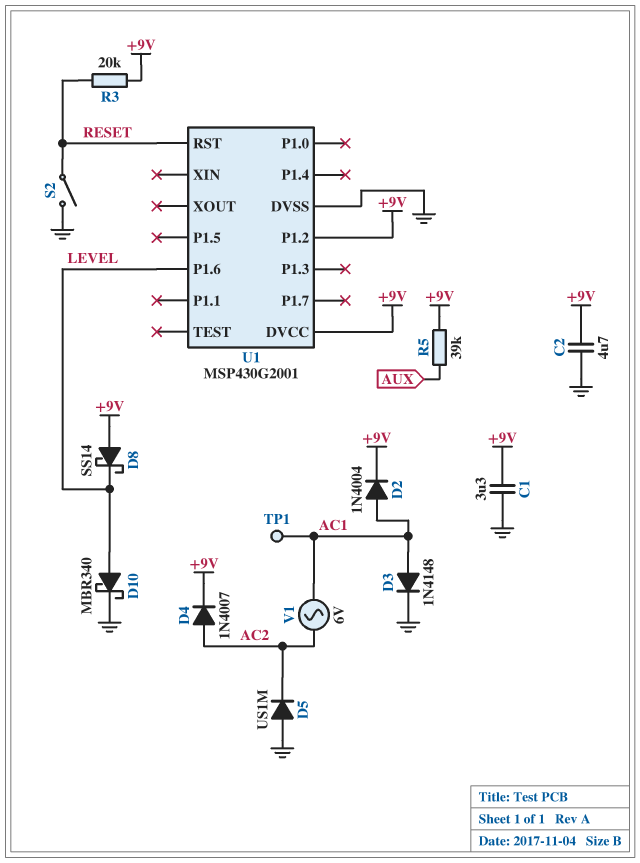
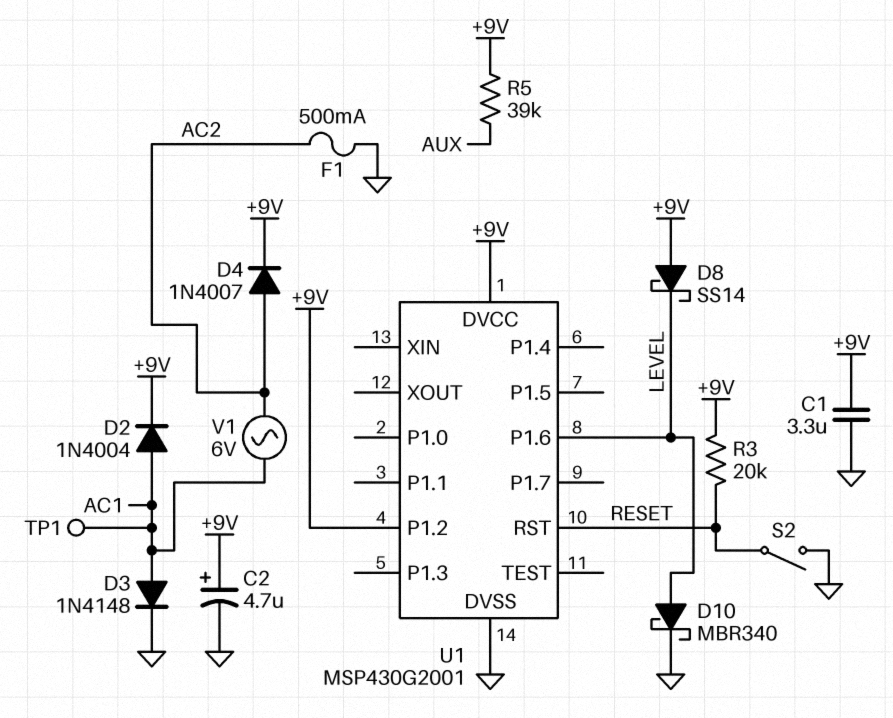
C2: 4.7uF (+9V, GND) -> 4.7uF (plus +9V, minus GND)
D5: diode US1M (A GND, K AC2) -> none
F1: none -> 500mA (AC2, GND)

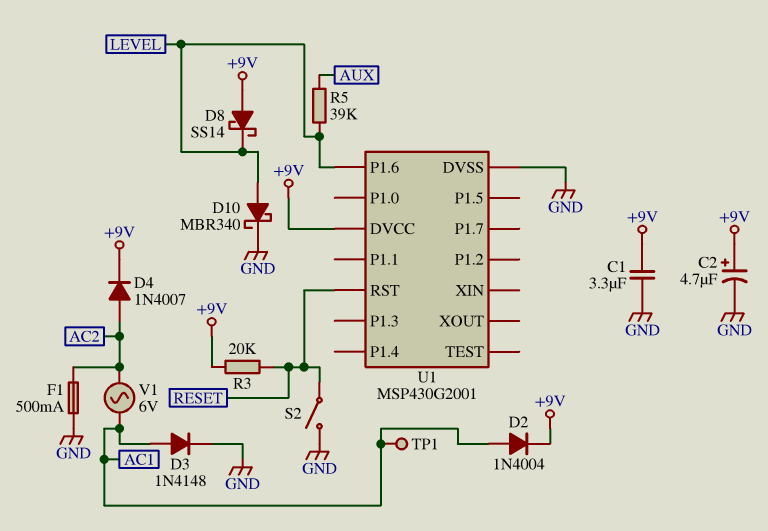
R5: 39k (+9V, AUX) -> 39k (AUX, LEVEL)
U1 pin P1.2: +9V -> none

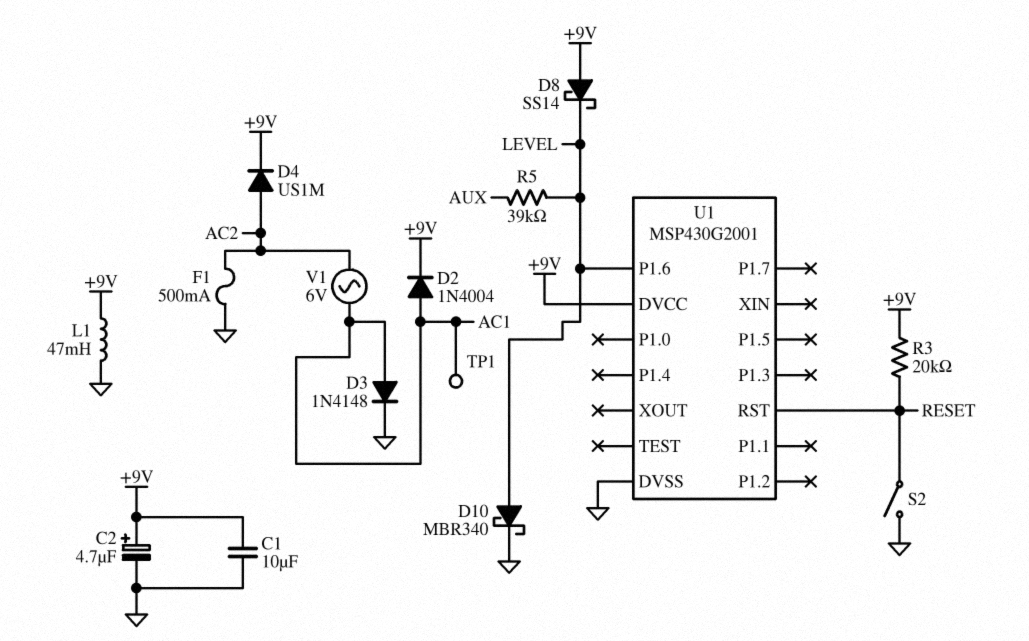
C1: 3.3uF (+9V, GND) -> 10uF (+9V, GND)
D4: diode 1N4007 (A AC2, K +9V) -> diode US1M (A AC2, K +9V)
L1: none -> 47mH (+9V, GND)

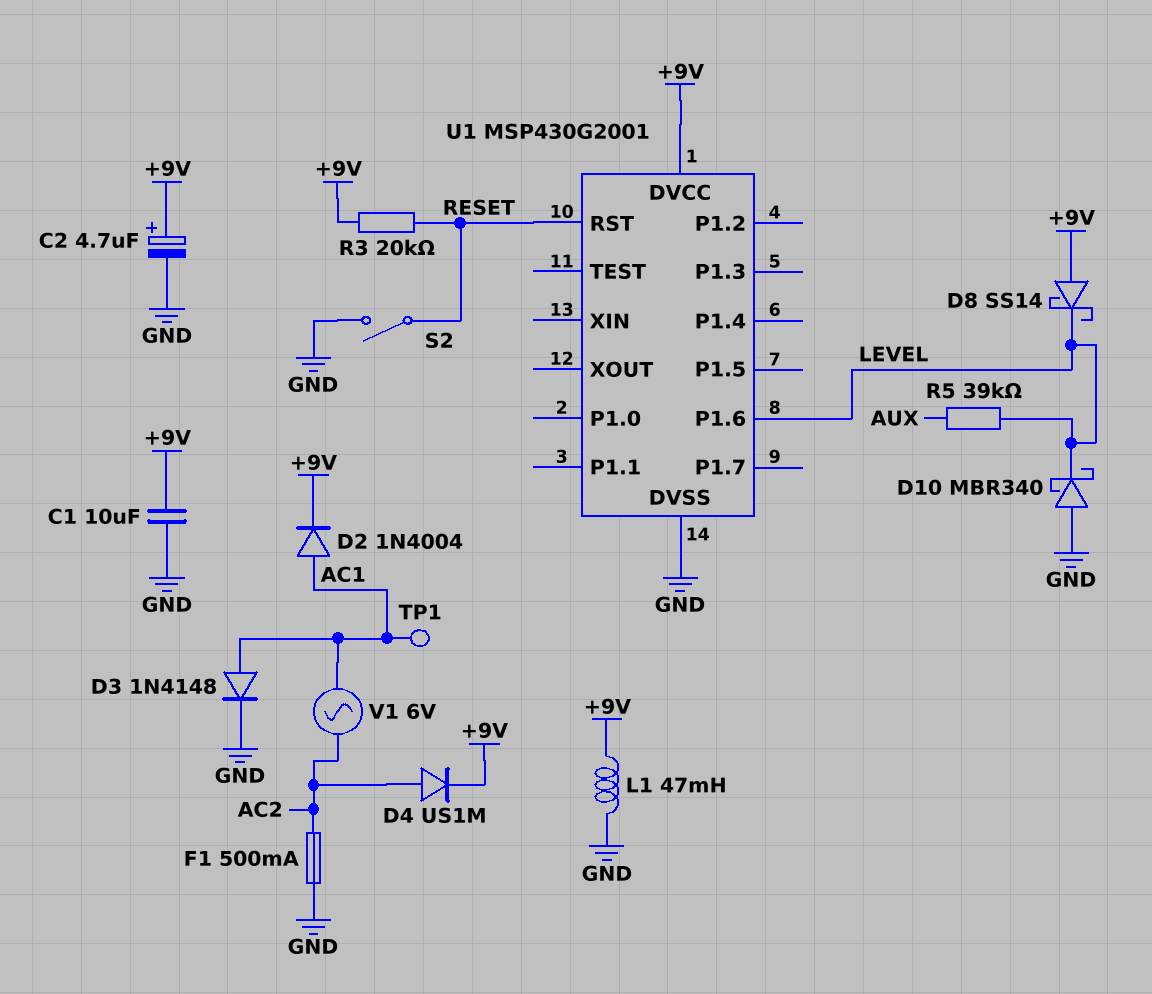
D10: schottky MBR340 (A LEVEL, K GND) -> schottky MBR340 (A GND, K LEVEL)

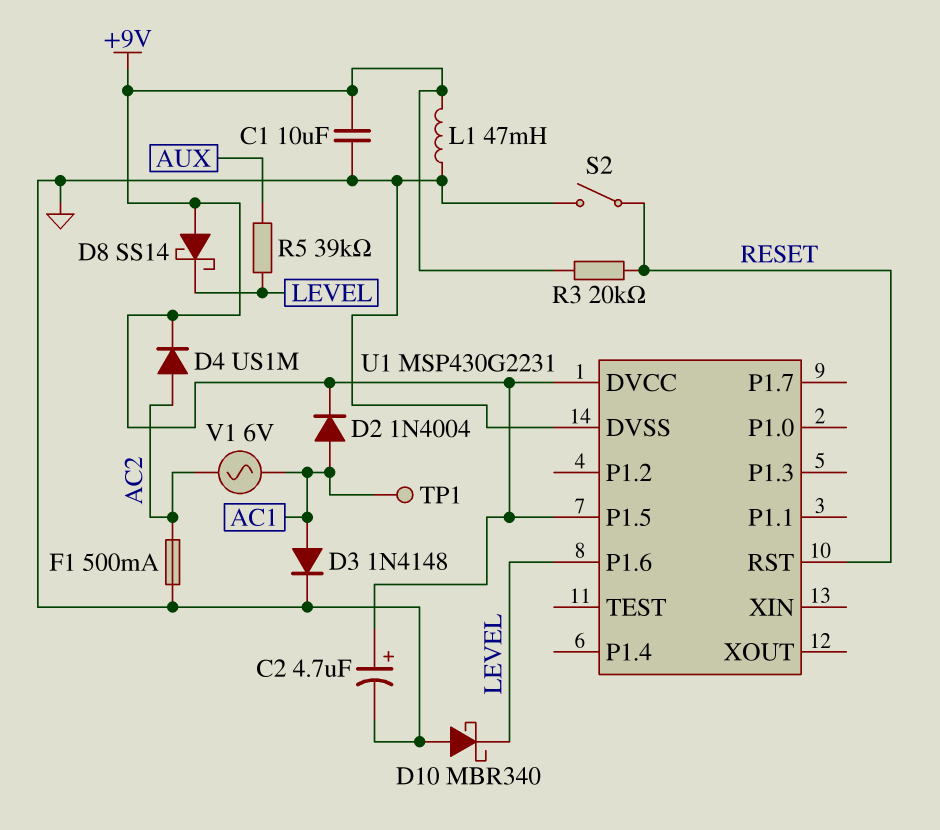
U1: MSP430G2001 -> MSP430G2231
U1 pin P1.5: none -> +9V

